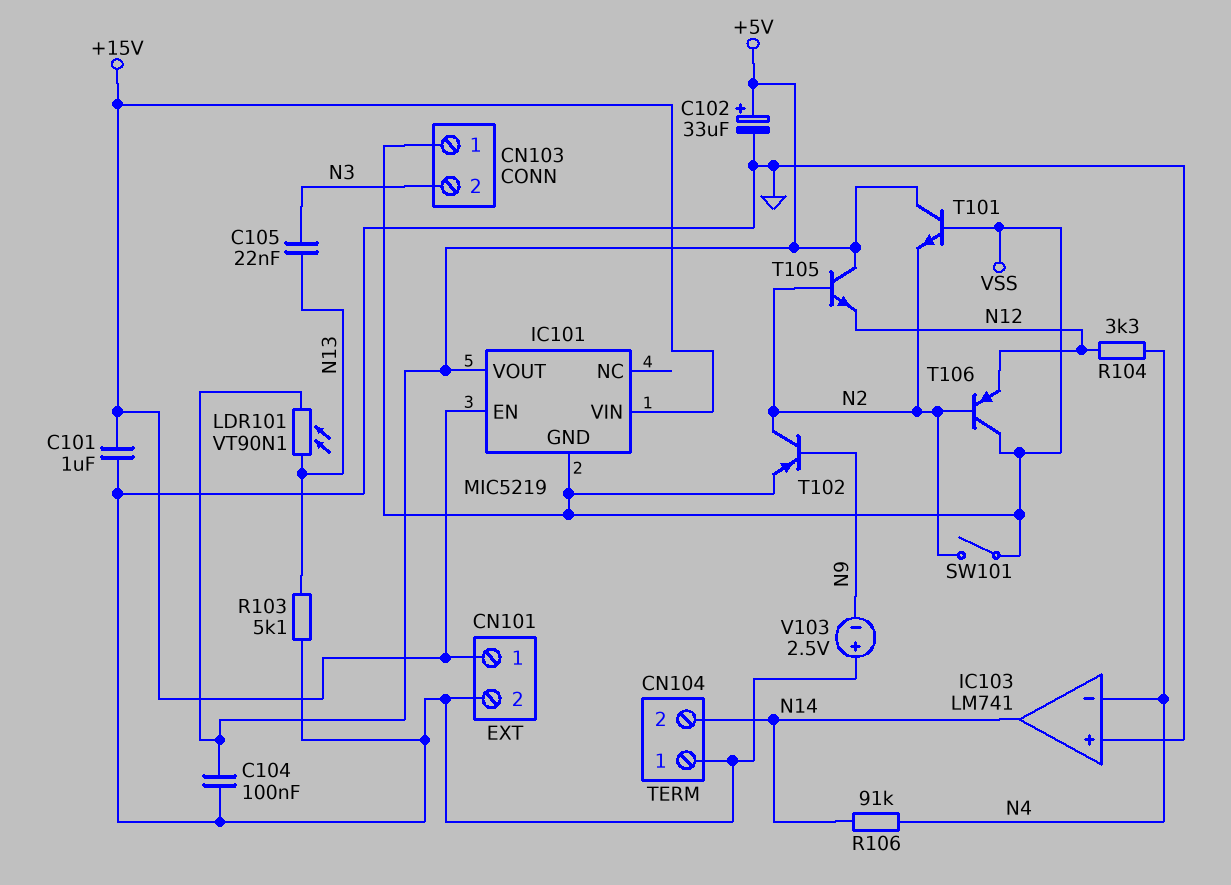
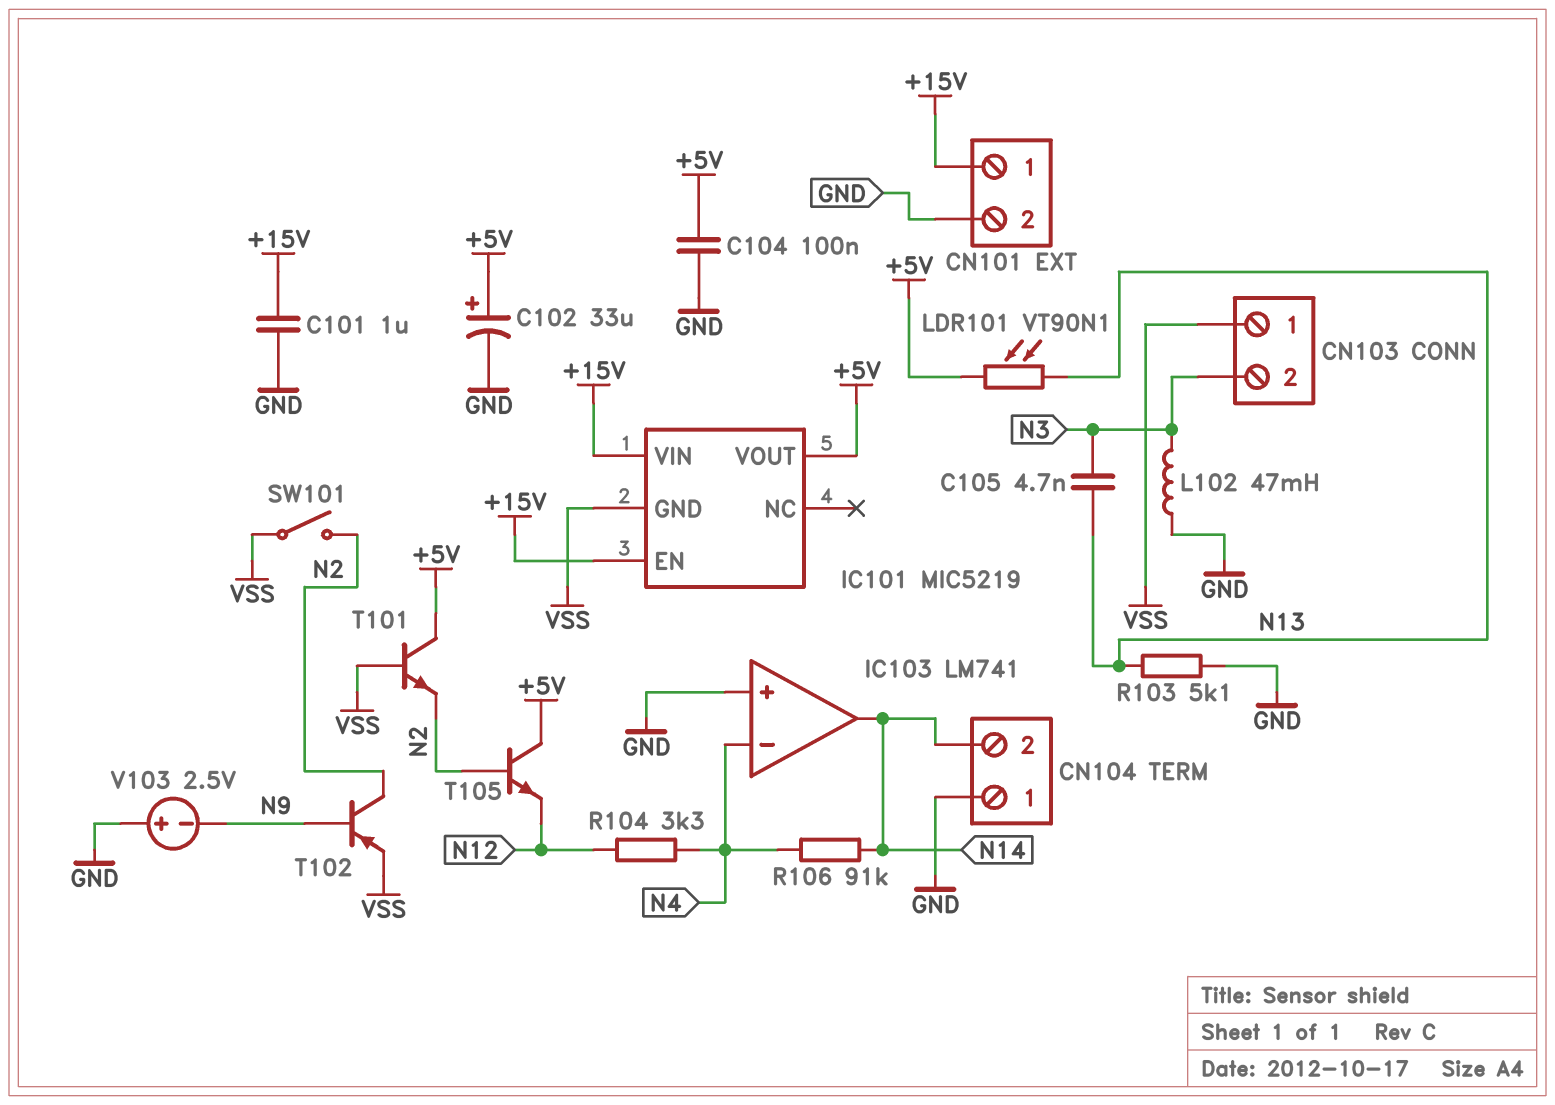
C105: 22nF (N3, N13) -> 4.7nF (N3, N13)
L102: none -> 47mH (GND, N3)
T106: PNP (B N2, C VSS, E N12) -> none

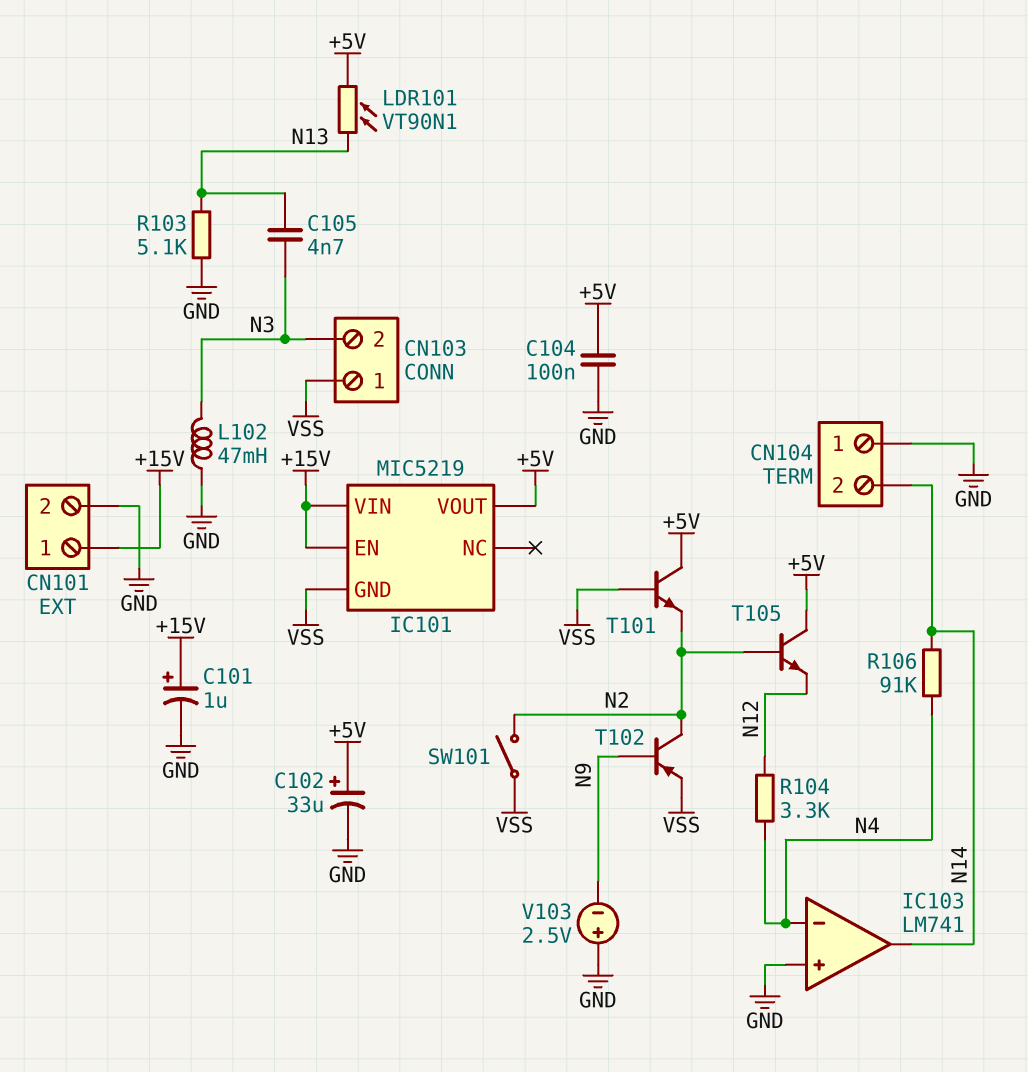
C101: 1uF (+15V, GND) -> 1uF (plus +15V, minus GND)

